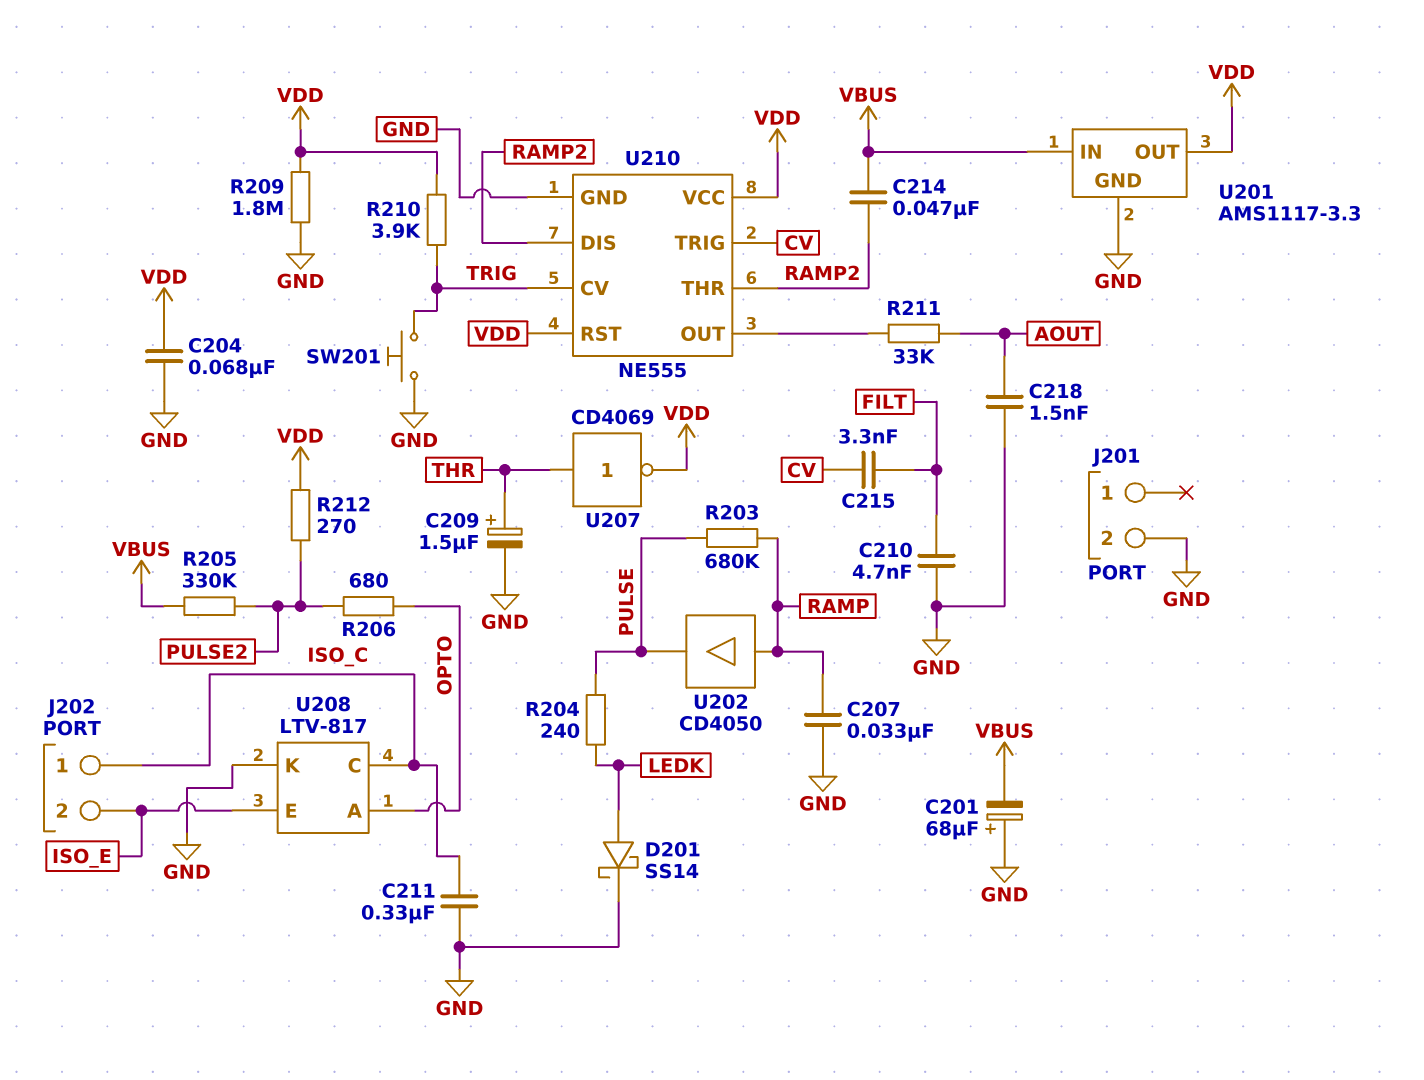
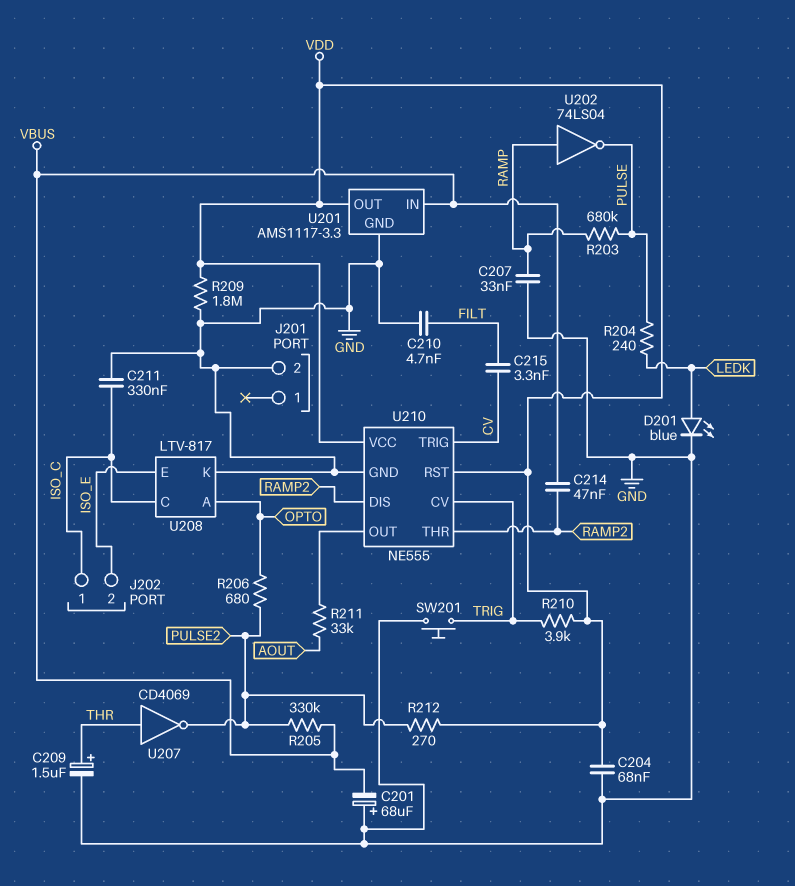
C218: 1.5nF (AOUT, GND) -> none
D201: schottky SS14 (A LEDK, K GND) -> LED blue (A LEDK, K GND)
U202: buffer CD4050 (in RAMP, out PULSE) -> NOT 74LS04 (in RAMP, out PULSE)
U207: NOT CD4069 (in THR, out VDD) -> NOT CD4069 (in THR, out PULSE2)

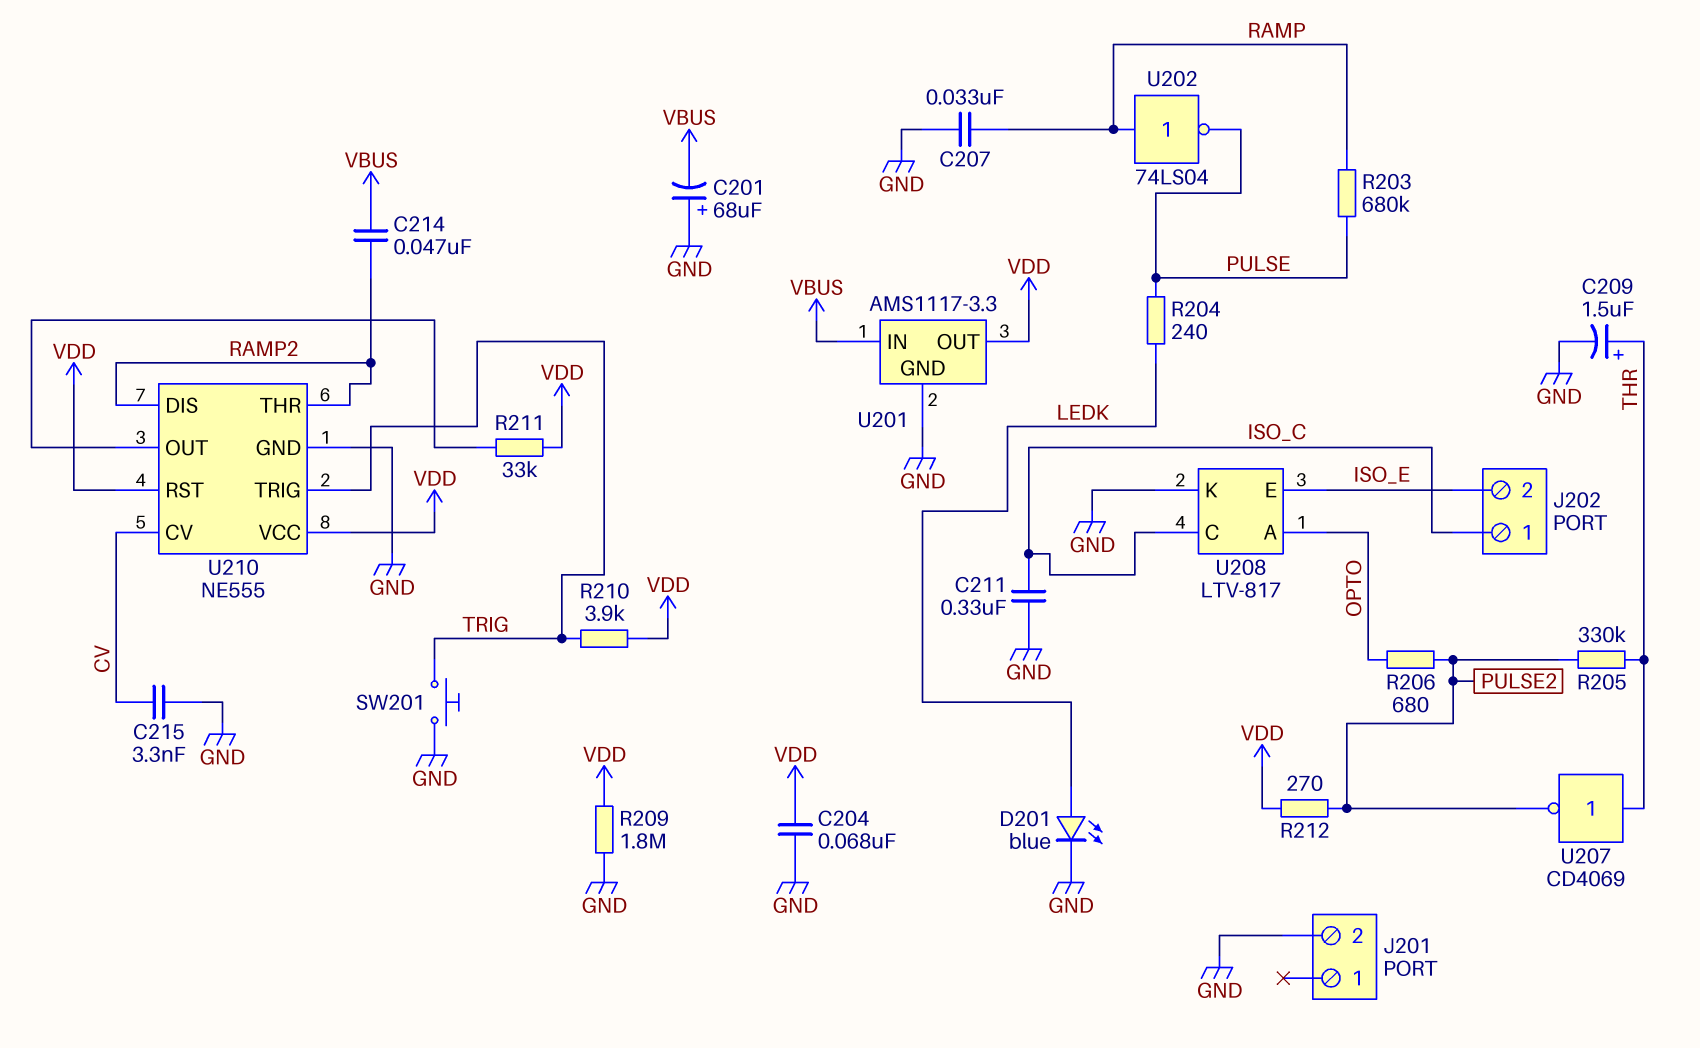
C210: 4.7nF (FILT, GND) -> none
C215: 3.3nF (CV, FILT) -> 3.3nF (CV, GND)
R205: 330k (PULSE2, VBUS) -> 330k (PULSE2, THR)
R211: 33k (AOUT, U210/OUT) -> 33k (U210/OUT, VDD)
U210 pin CV: TRIG -> CV
U210 pin TRIG: CV -> TRIG

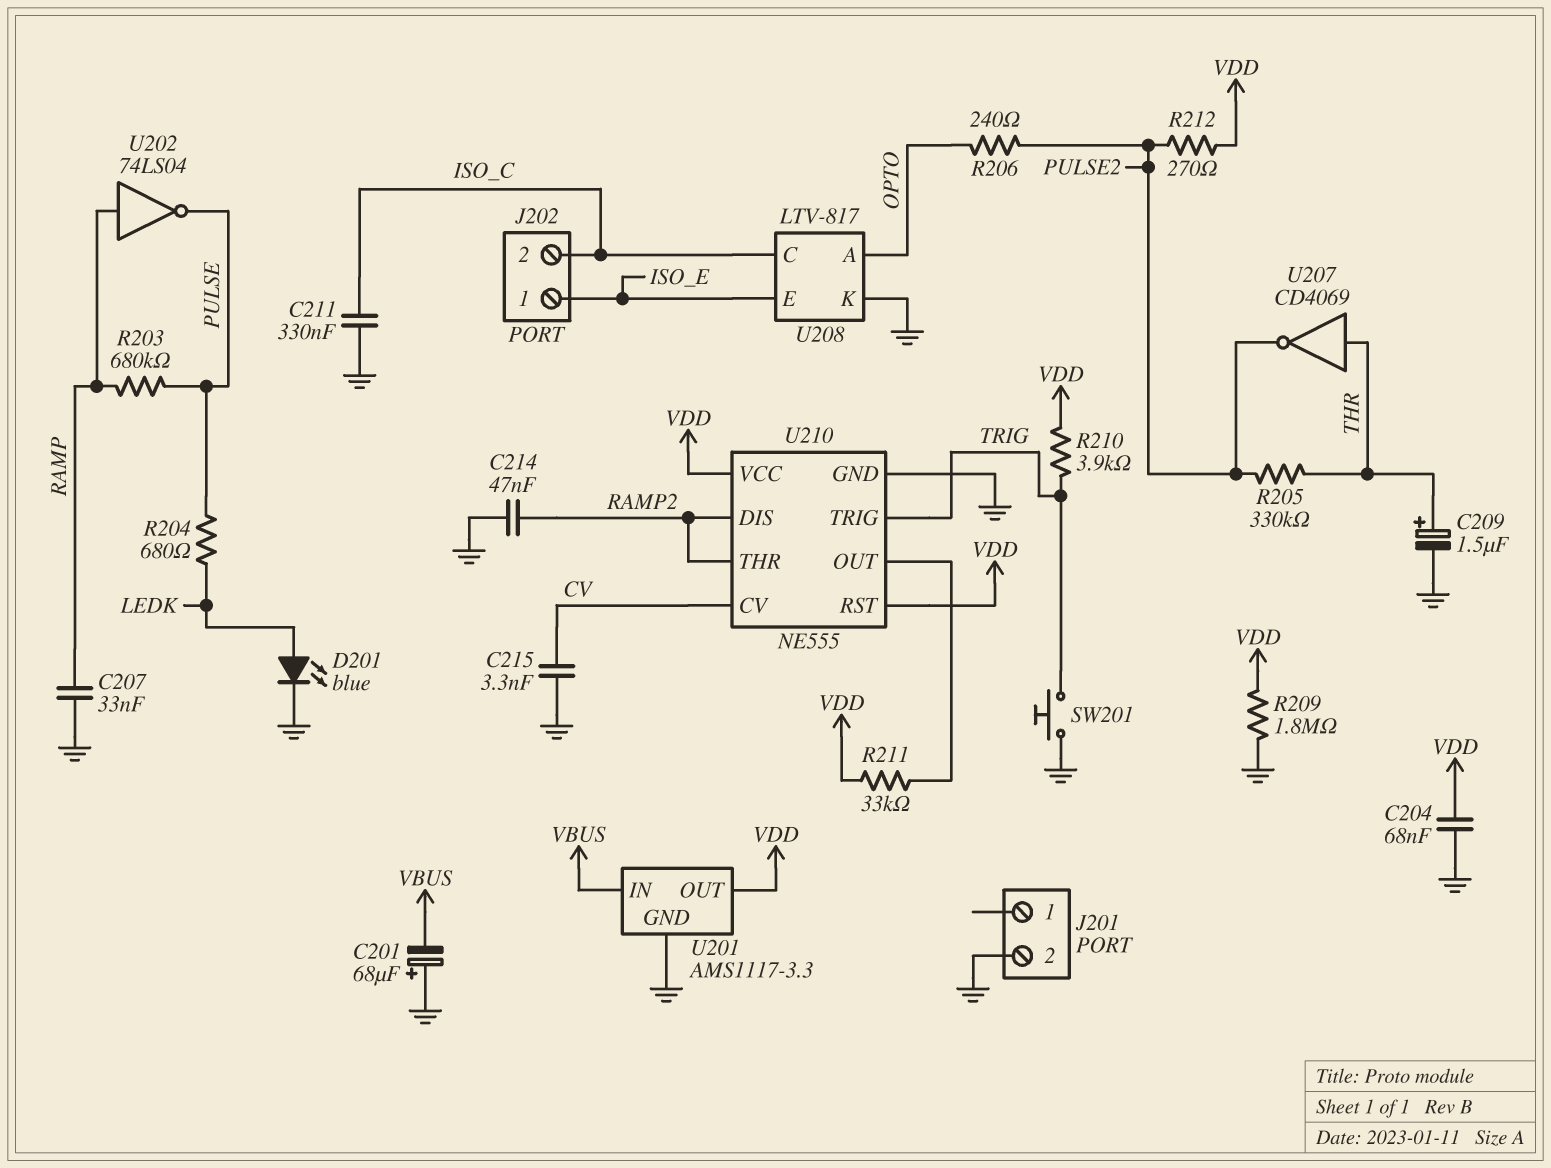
C214: 47nF (RAMP2, VBUS) -> 47nF (GND, RAMP2)
J202 pin 1: ISO_C -> ISO_E
J202 pin 2: ISO_E -> ISO_C
R204: 240 (LEDK, PULSE) -> 680 (LEDK, PULSE)
R206: 680 (OPTO, PULSE2) -> 240 (OPTO, PULSE2)

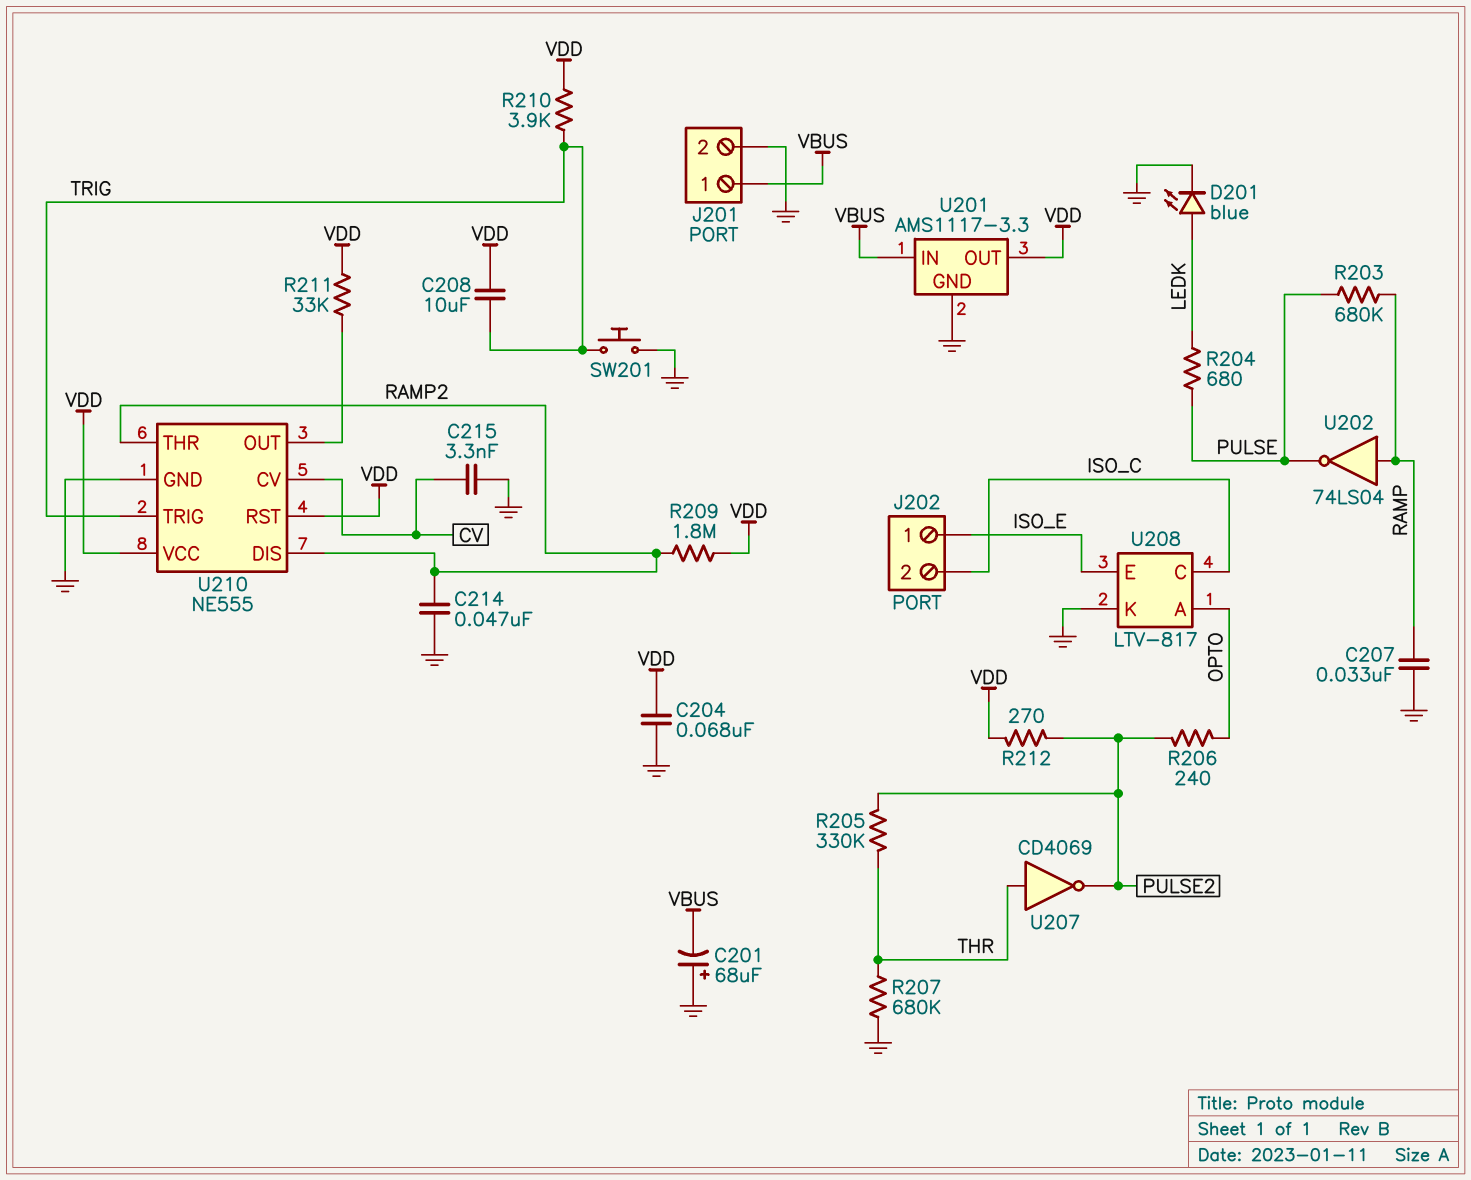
C208: none -> 10uF (TRIG, VDD)
C209: 1.5uF (plus THR, minus GND) -> none
C211: 330nF (GND, ISO_C) -> none
J201 pin 1: none -> VBUS
R207: none -> 680k (GND, THR)
R209: 1.8M (GND, VDD) -> 1.8M (RAMP2, VDD)

